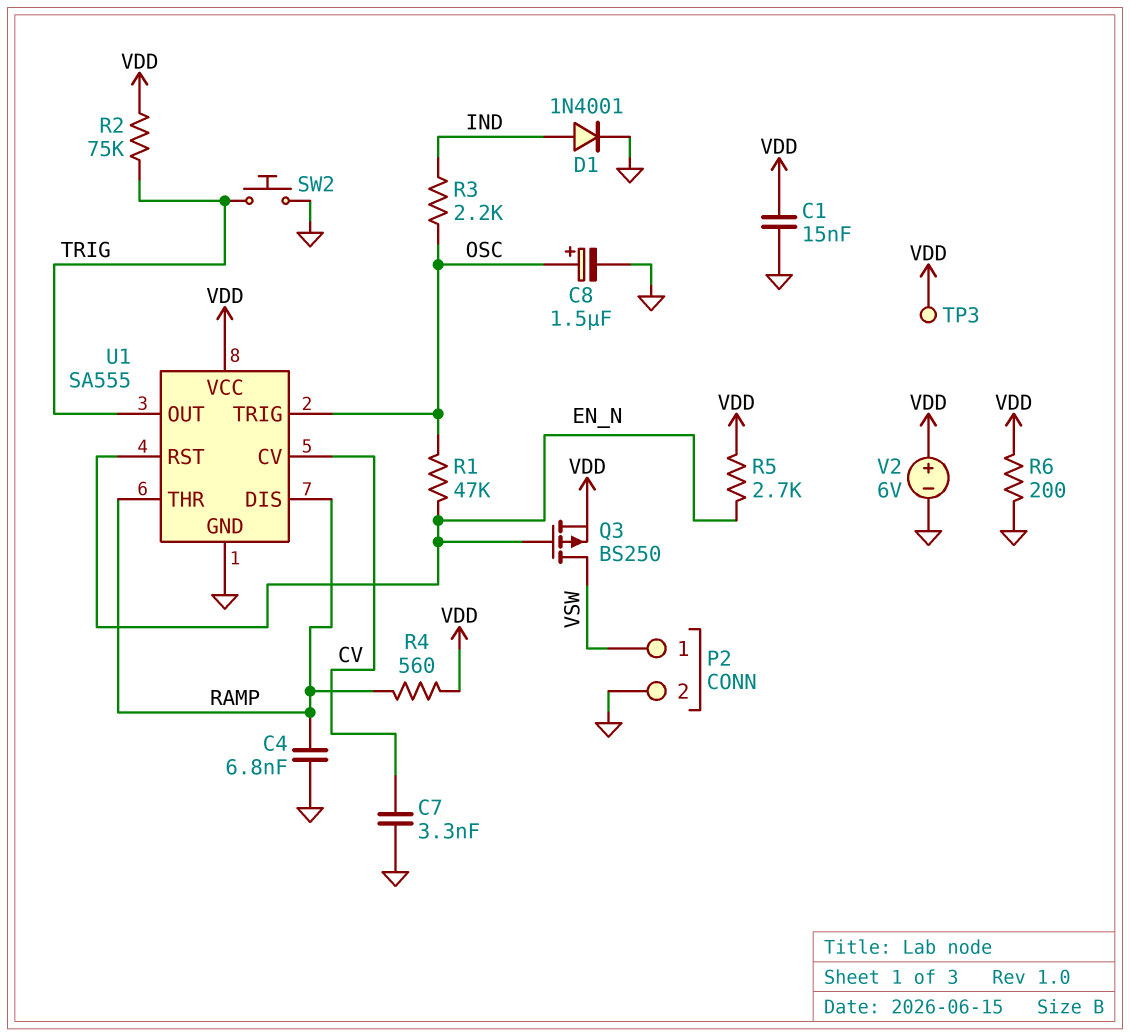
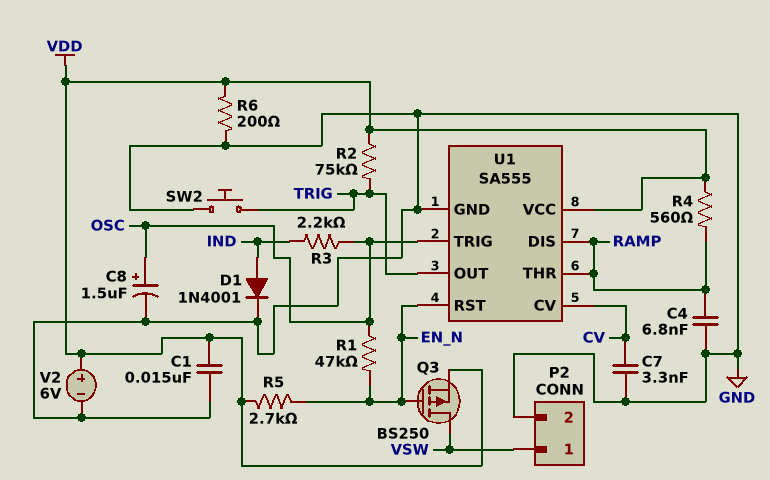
TP3: test point (VDD) -> none

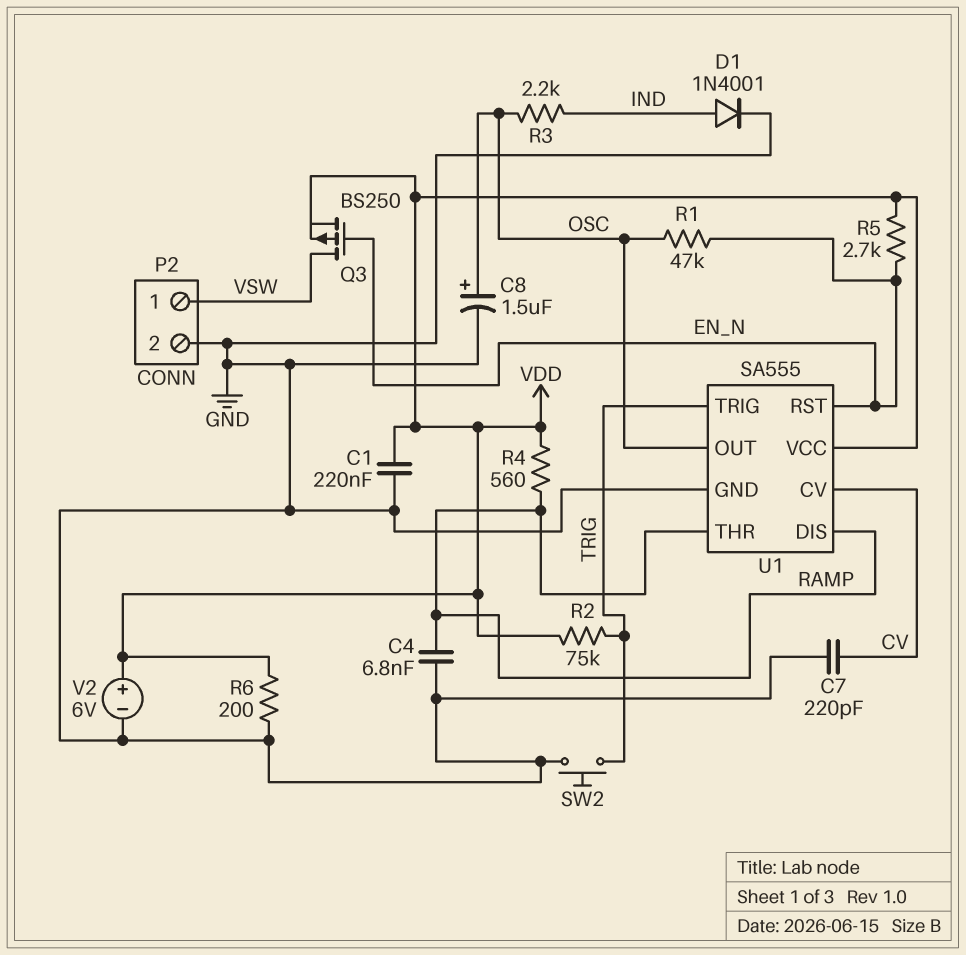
C1: 15nF (GND, VDD) -> 220nF (GND, VDD)
C7: 3.3nF (CV, GND) -> 220pF (CV, GND)
U1 pin OUT: TRIG -> OSC
U1 pin TRIG: OSC -> TRIG

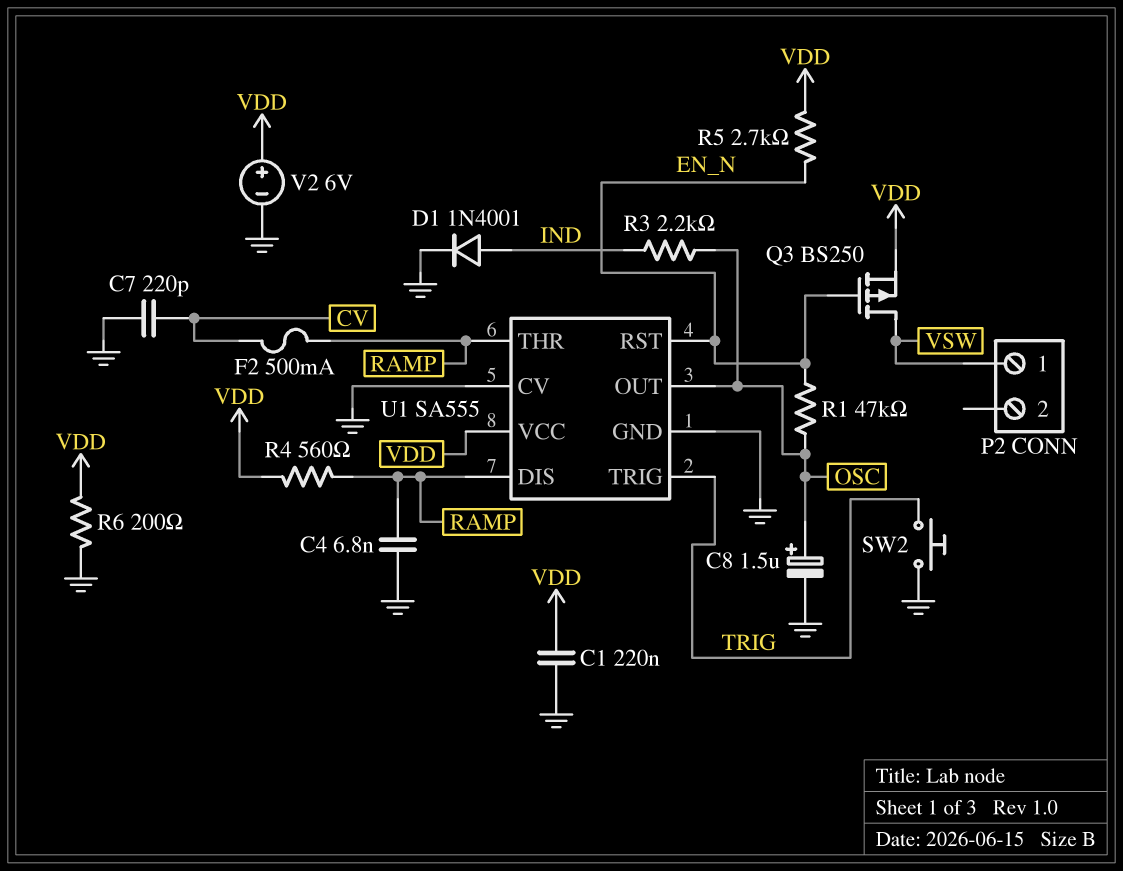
F2: none -> 500mA (CV, RAMP)
P2 pin 2: GND -> none
R2: 75k (TRIG, VDD) -> none
U1 pin CV: CV -> GND

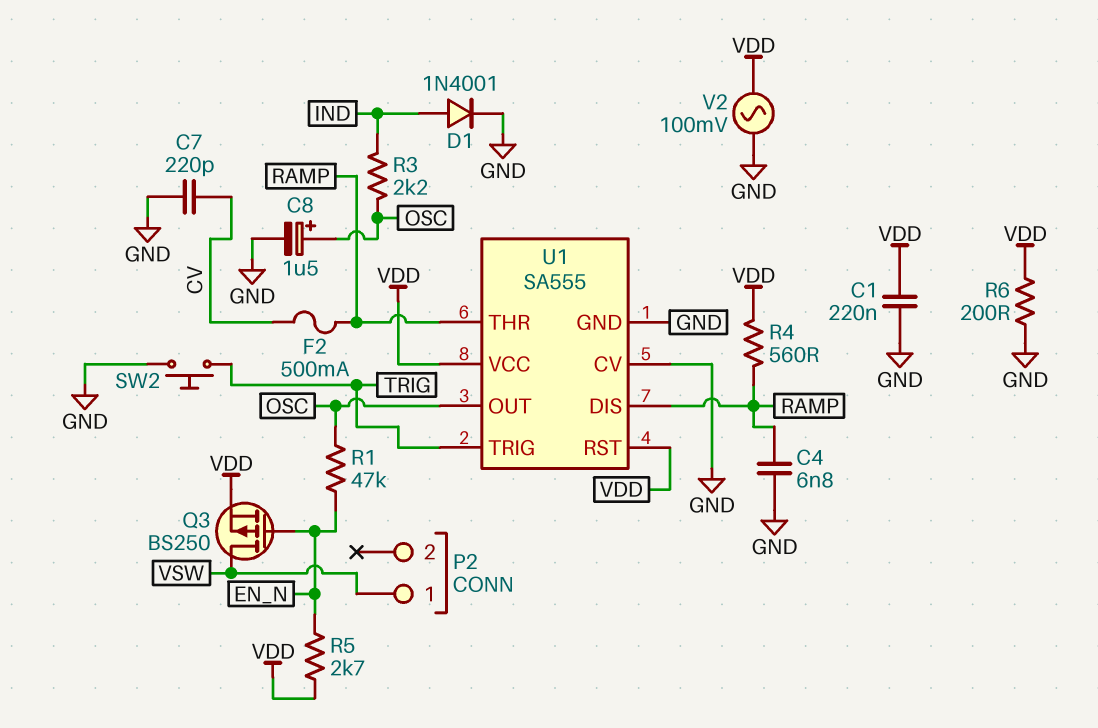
U1 pin RST: EN_N -> VDD
V2: 6V (plus VDD, minus GND) -> AC 100mV (GND, VDD)

